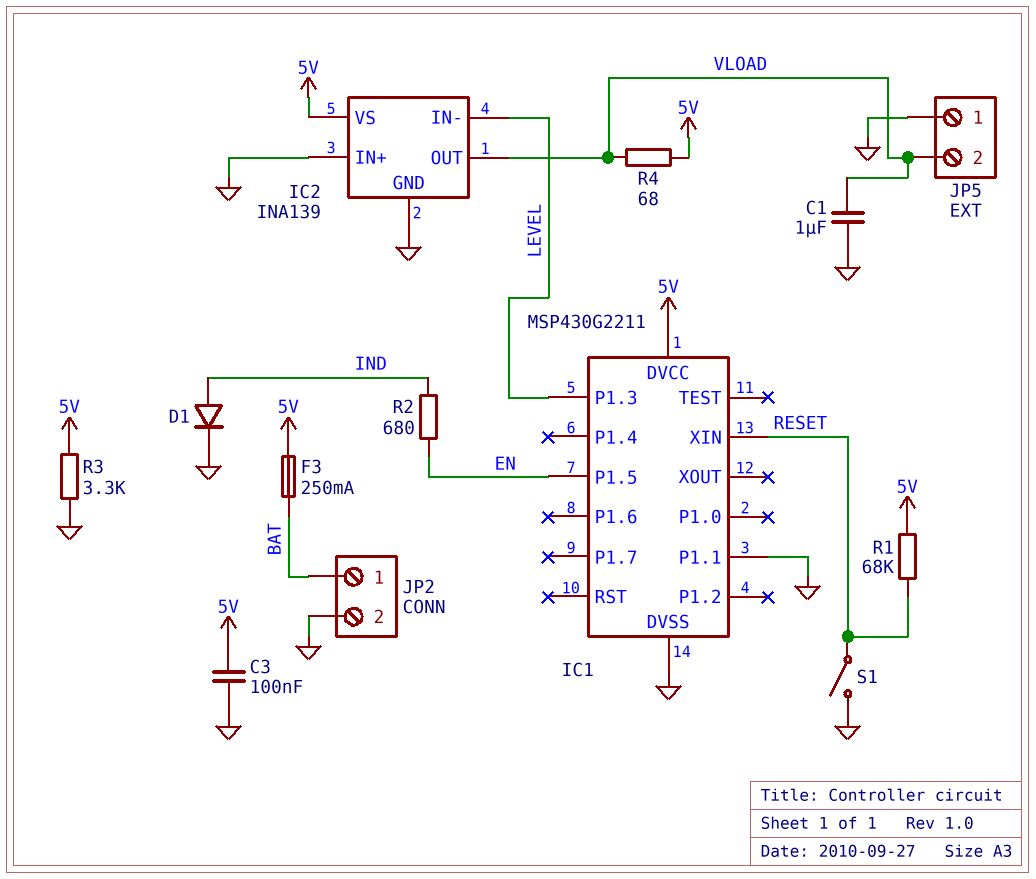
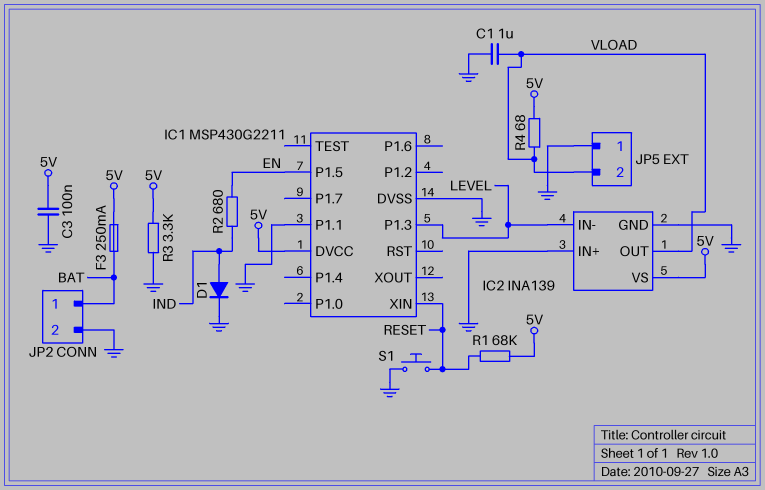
S1: switch (GND, RESET) -> button (GND, RESET)

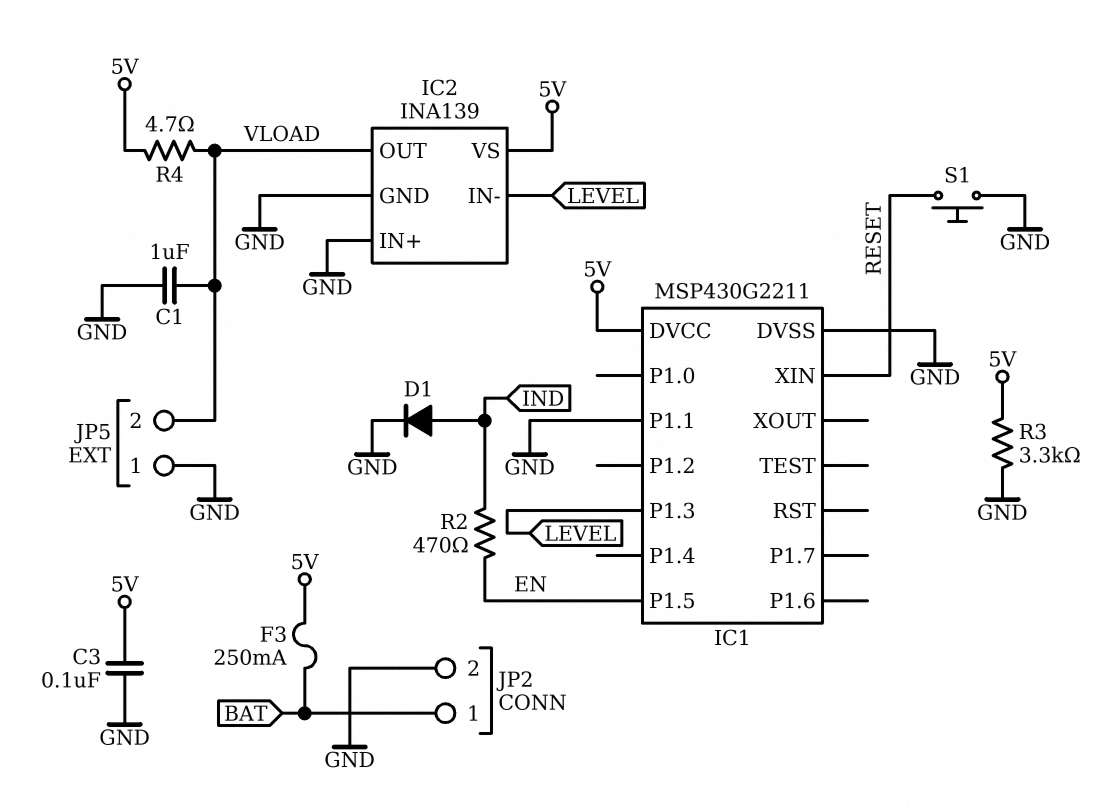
R1: 68k (5V, RESET) -> none
R2: 680 (EN, IND) -> 470 (EN, IND)
R4: 68 (5V, VLOAD) -> 4.7 (5V, VLOAD)

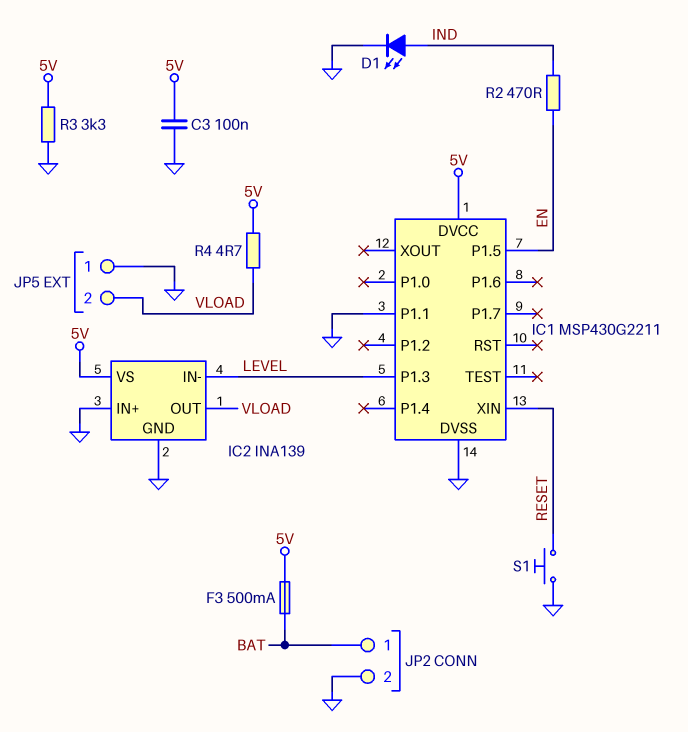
C1: 1uF (GND, VLOAD) -> none
D1: diode (A IND, K GND) -> LED (A IND, K GND)
F3: 250mA (5V, BAT) -> 500mA (5V, BAT)

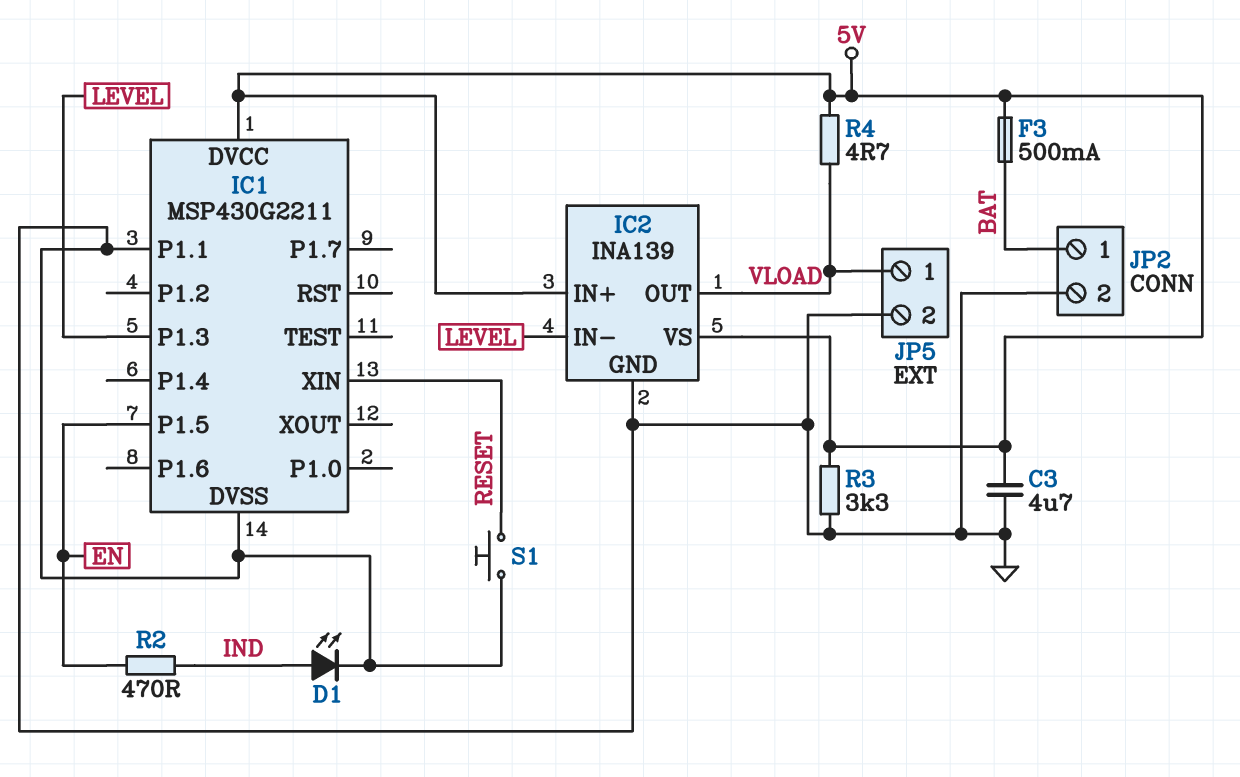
C3: 100nF (5V, GND) -> 4.7uF (5V, GND)
IC2 pin IN+: GND -> 5V
JP5 pin 1: GND -> VLOAD
JP5 pin 2: VLOAD -> GND

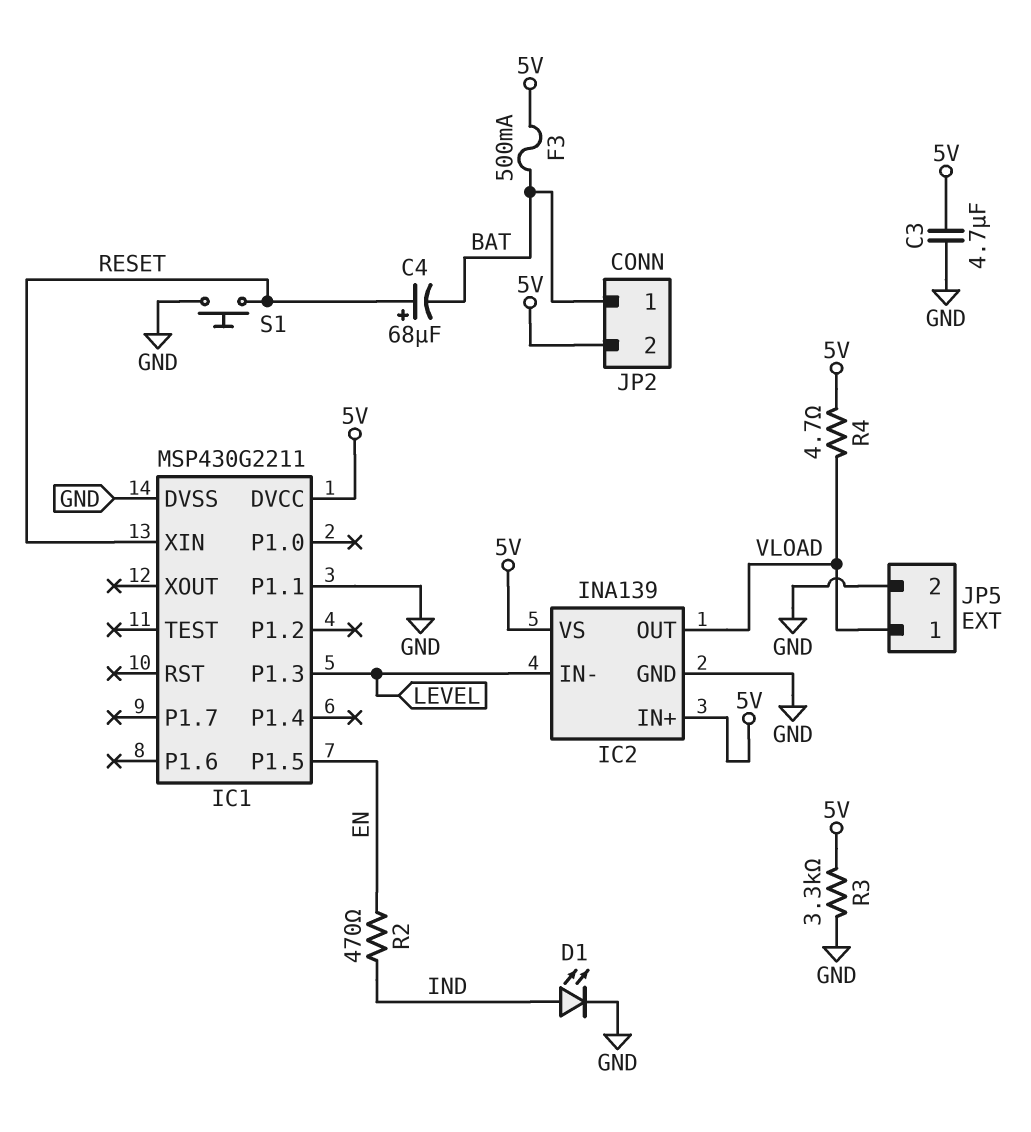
C4: none -> 68uF (plus RESET, minus BAT)
JP2 pin 2: GND -> 5V

